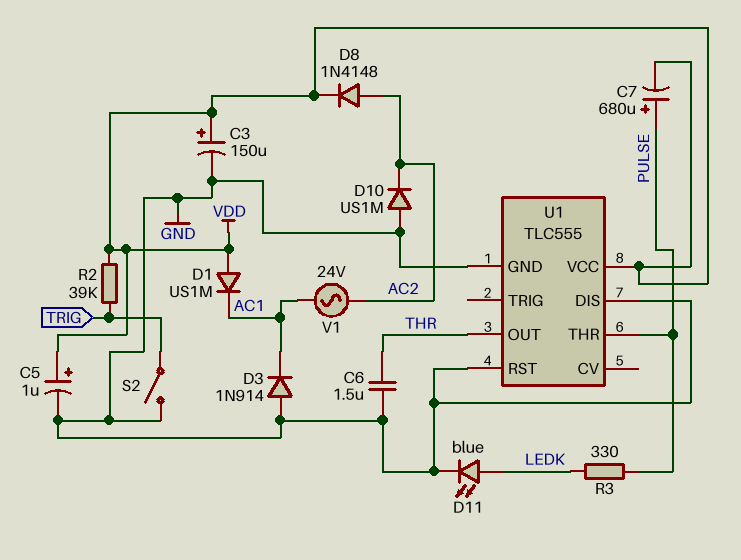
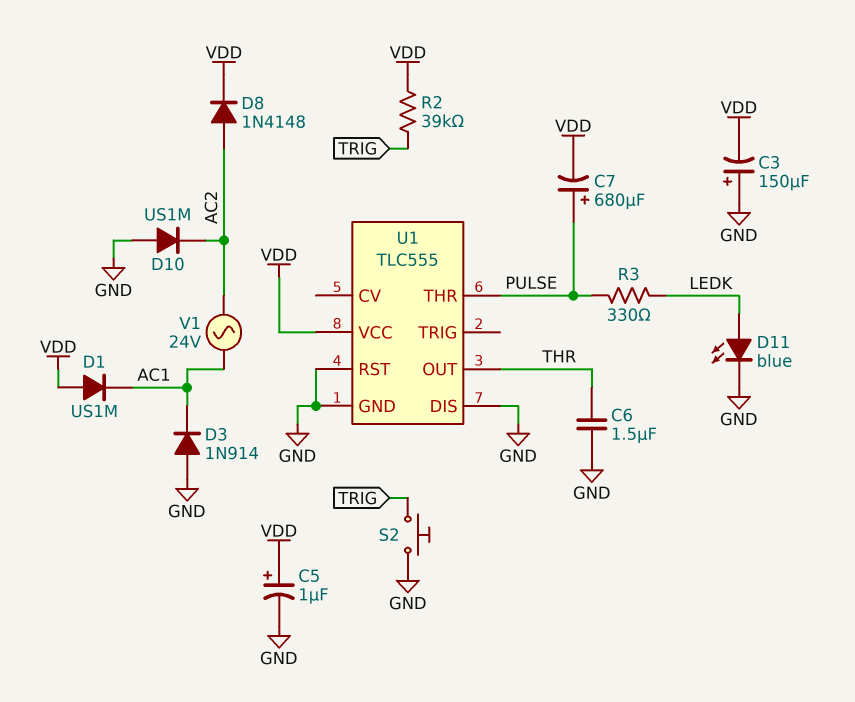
C3: 150uF (plus VDD, minus GND) -> 150uF (plus GND, minus VDD)
S2: switch (GND, TRIG) -> button (GND, TRIG)

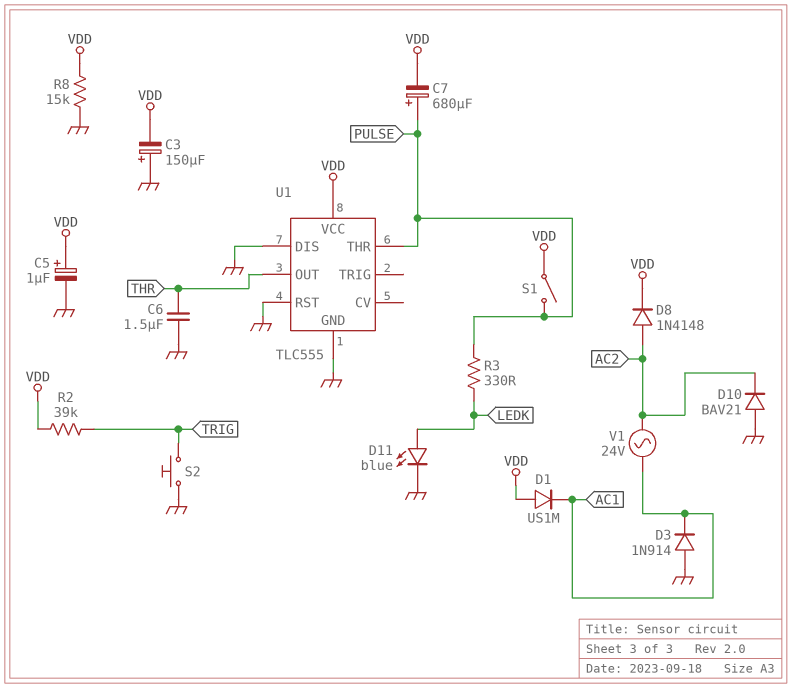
D10: diode US1M (A GND, K AC2) -> diode BAV21 (A GND, K AC2)
R8: none -> 15k (GND, VDD)
S1: none -> switch (PULSE, VDD)

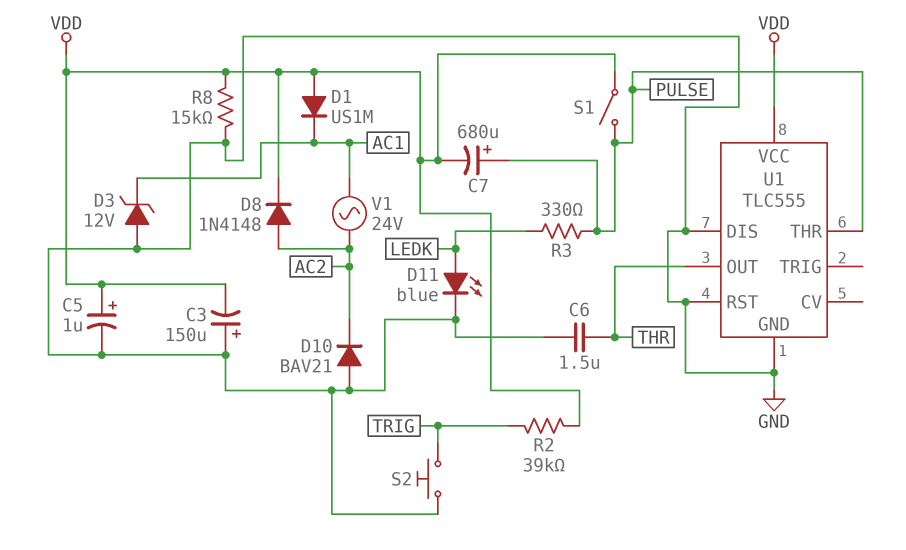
D3: diode 1N914 (A GND, K AC1) -> zener 12V (A GND, K AC1)

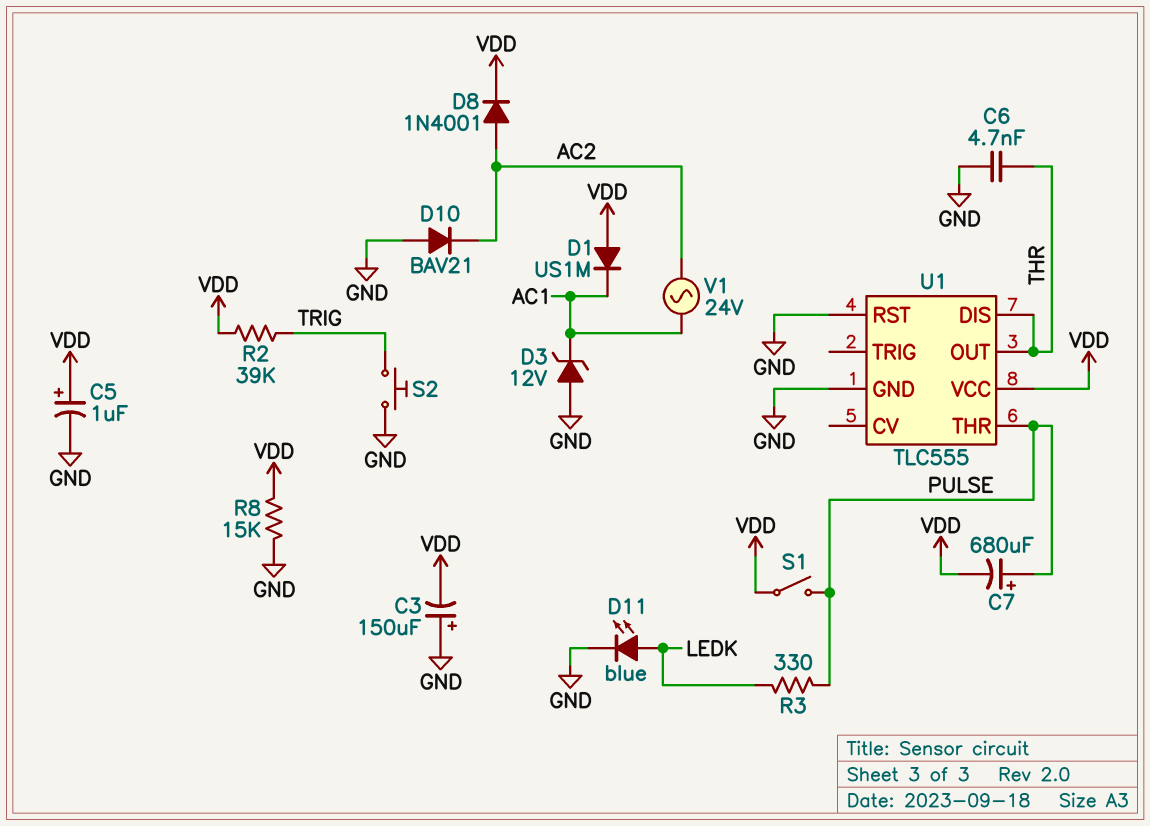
C6: 1.5uF (GND, THR) -> 4.7nF (GND, THR)
D8: diode 1N4148 (A AC2, K VDD) -> diode 1N4001 (A AC2, K VDD)
U1 pin DIS: GND -> THR

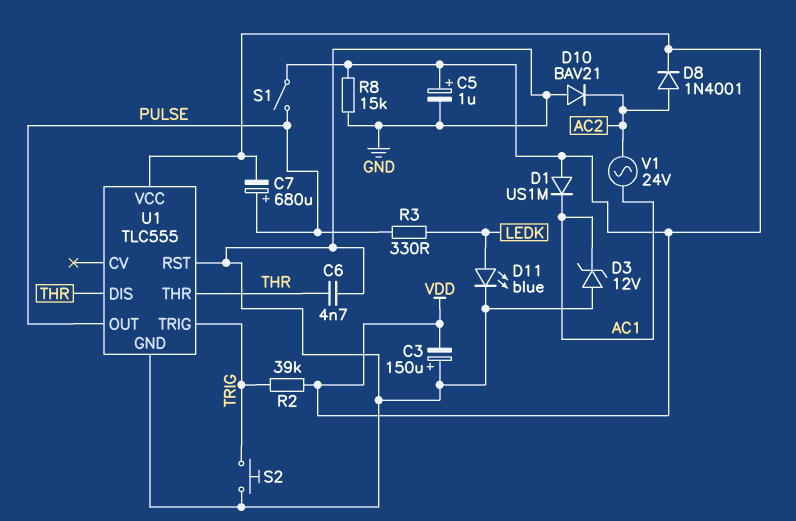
U1 pin OUT: THR -> PULSE
U1 pin THR: PULSE -> THR
U1 pin TRIG: none -> TRIG

